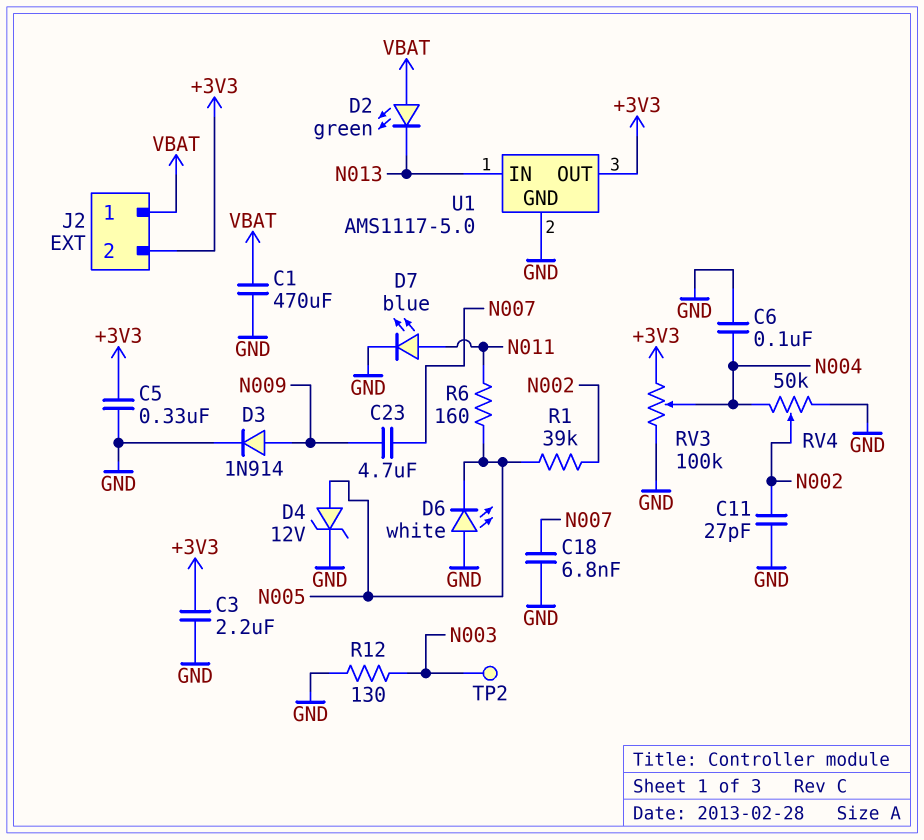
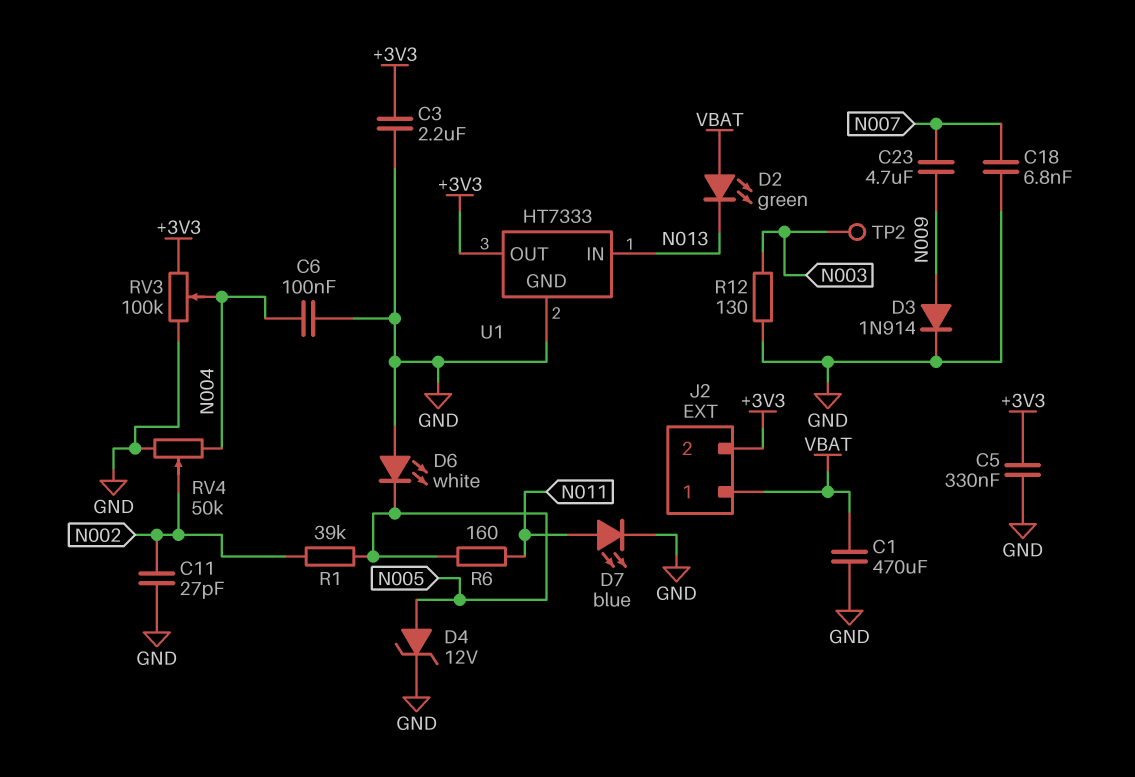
U1: AMS1117-5.0 -> HT7333

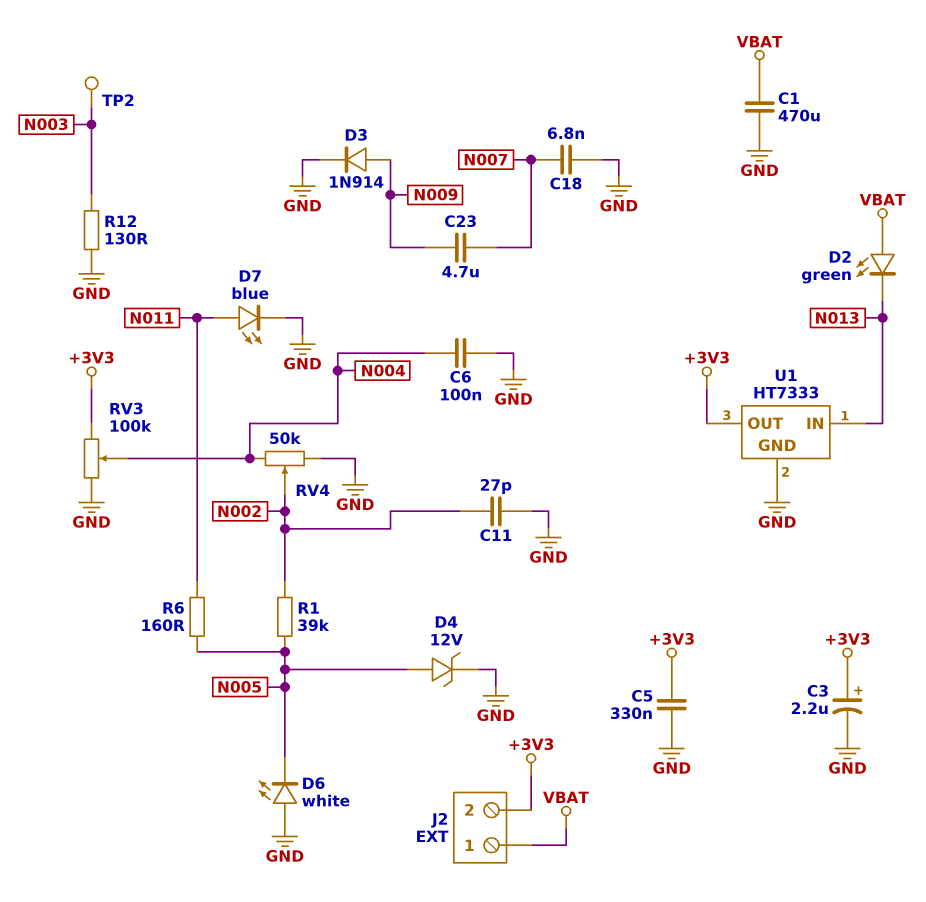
C3: 2.2uF (+3V3, GND) -> 2.2uF (plus +3V3, minus GND)

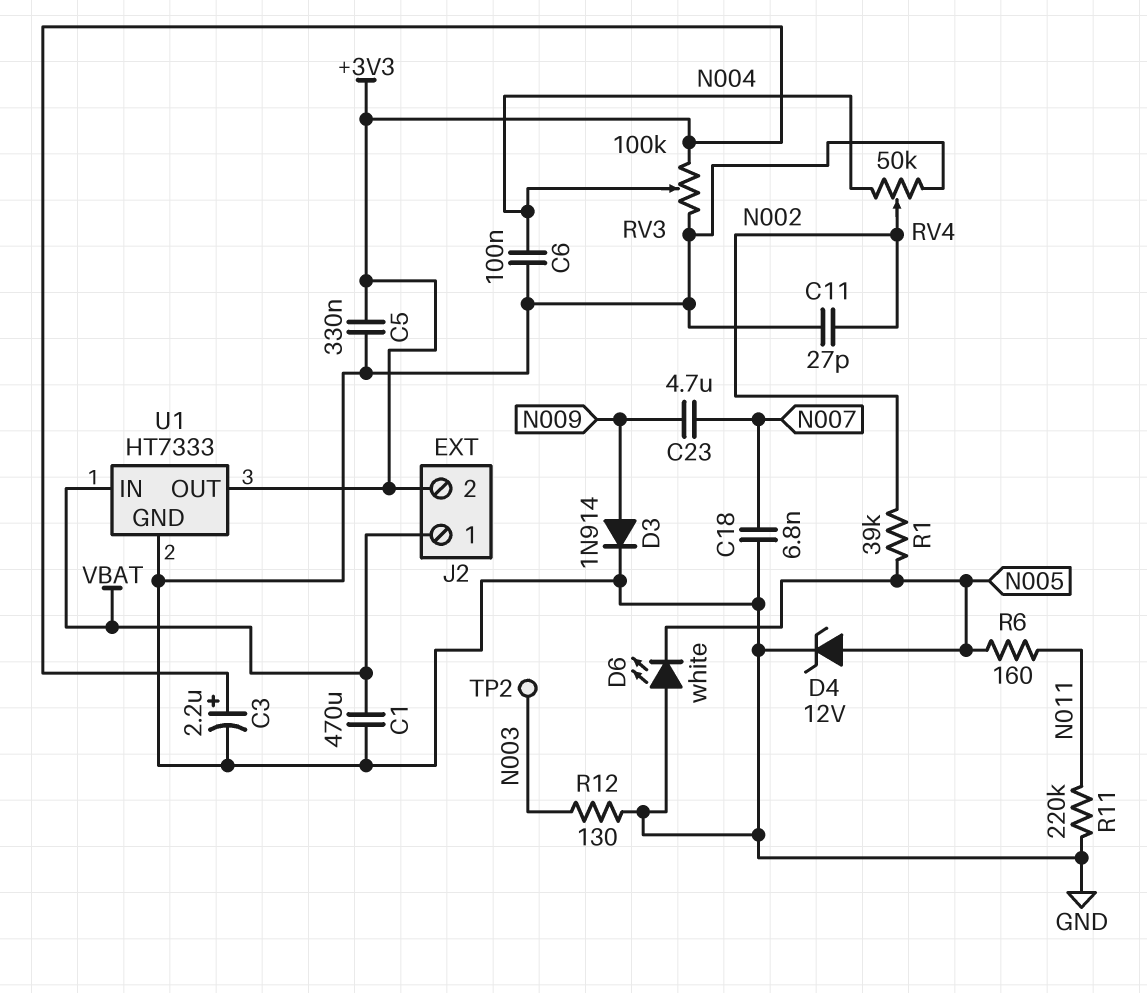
D2: LED green (A VBAT, K N013) -> none
D7: LED blue (A N011, K GND) -> none
R11: none -> 220k (GND, N011)
U1 pin IN: N013 -> VBAT

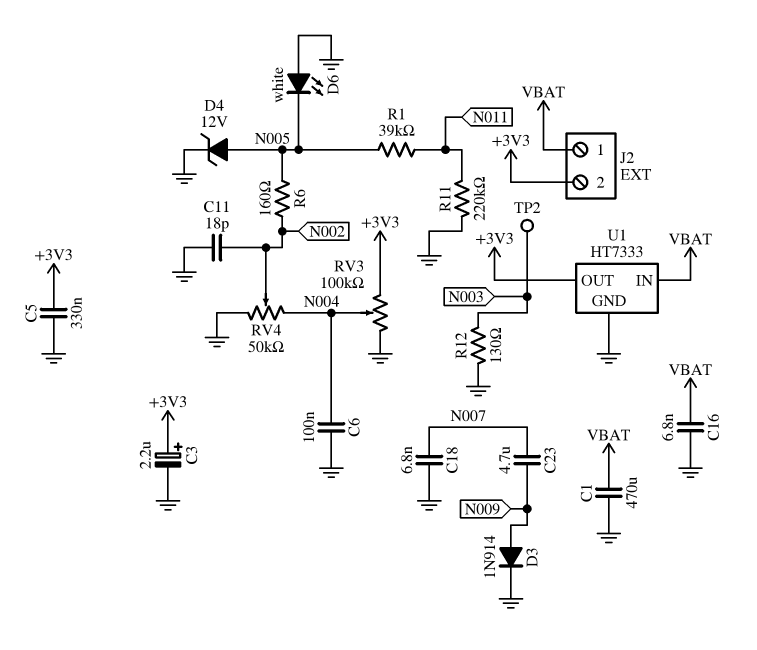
C11: 27pF (GND, N002) -> 18pF (GND, N002)
C16: none -> 6.8nF (GND, VBAT)
R1: 39k (N002, N005) -> 39k (N005, N011)
R6: 160 (N005, N011) -> 160 (N002, N005)

